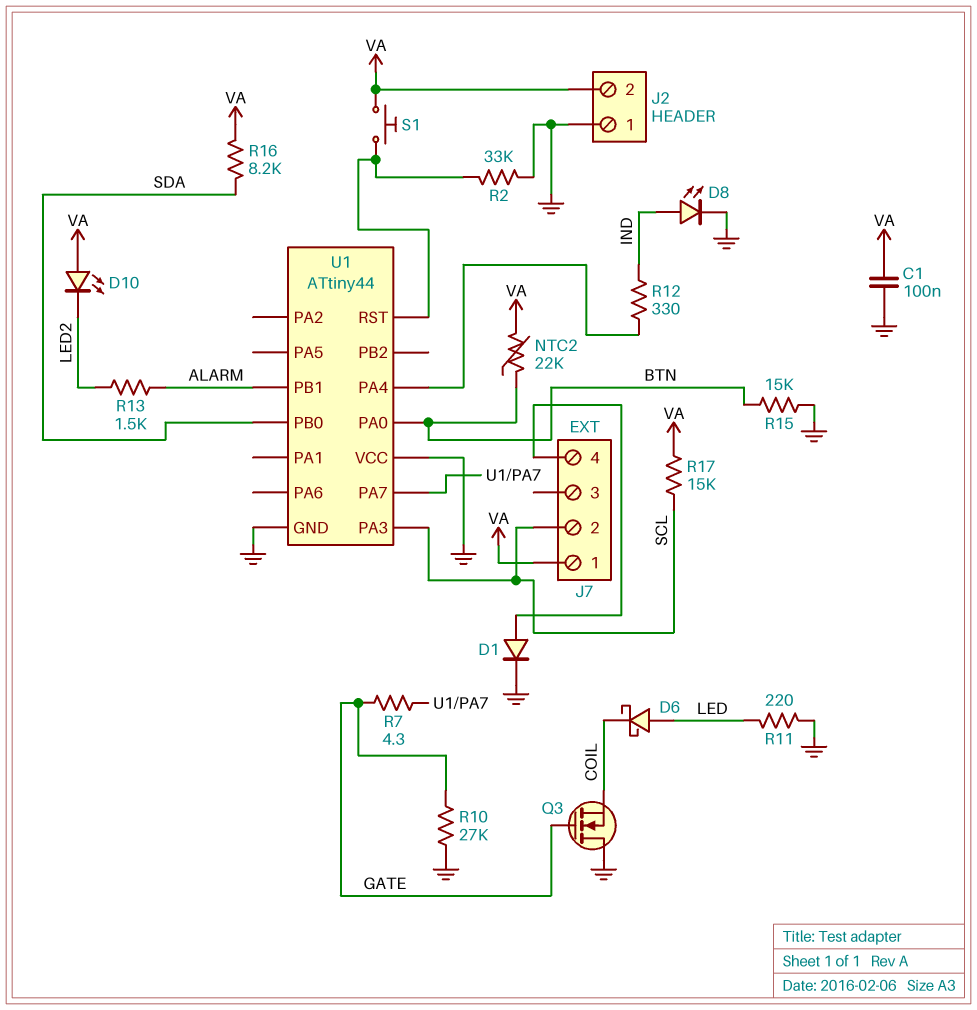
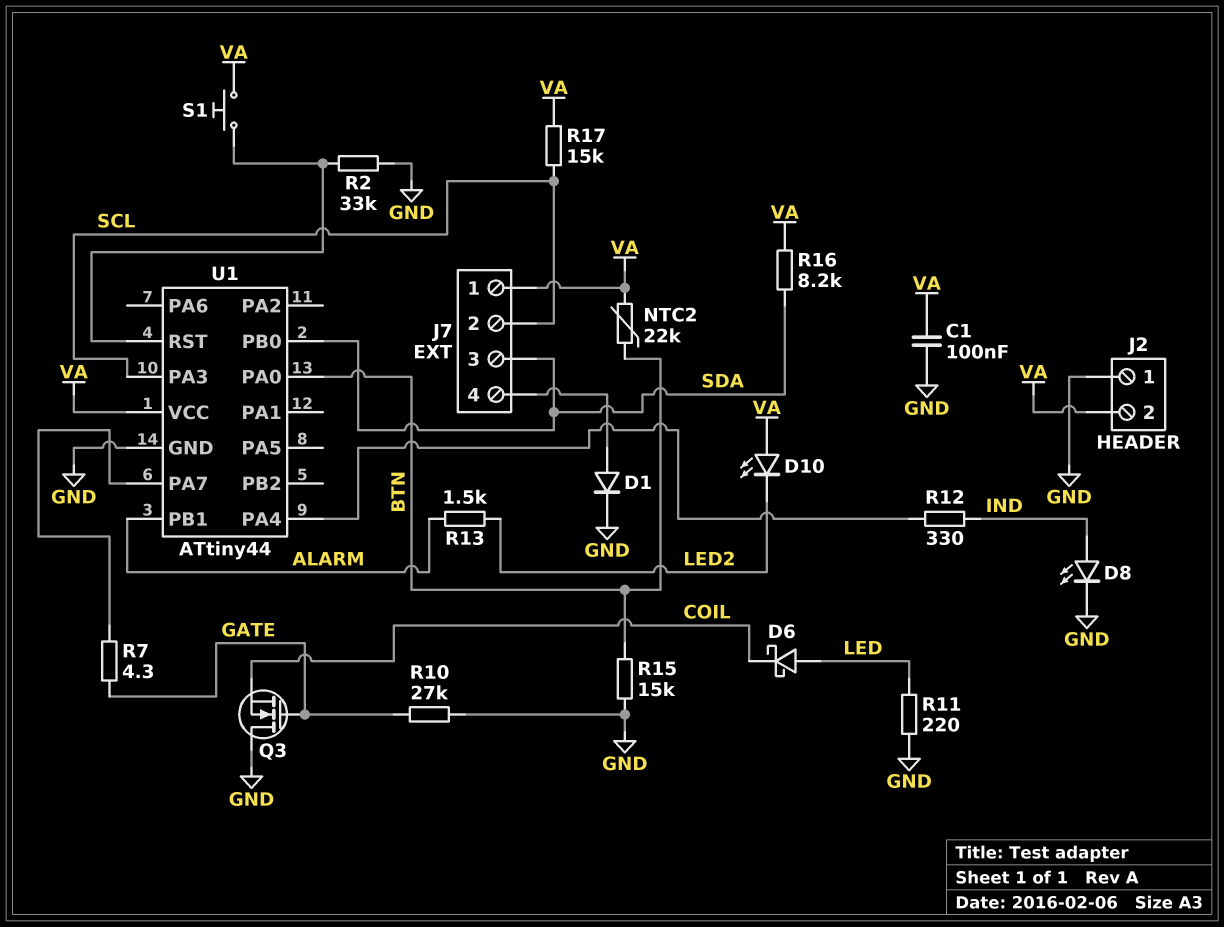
J7 pin 3: none -> SDA
U1 pin VCC: GND -> VA

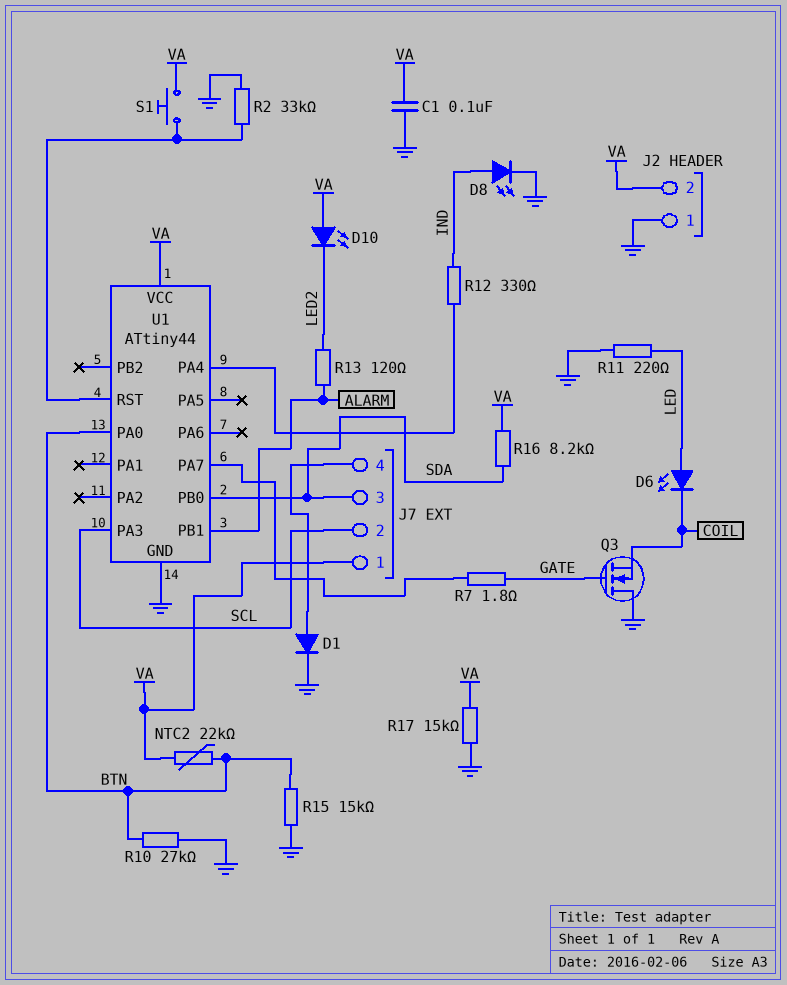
D6: schottky (A LED, K COIL) -> LED (A LED, K COIL)
R7: 4.3 (GATE, U1/PA7) -> 1.8 (GATE, U1/PA7)
R10: 27k (GATE, GND) -> 27k (BTN, GND)
R13: 1.5k (ALARM, LED2) -> 120 (ALARM, LED2)
R17: 15k (SCL, VA) -> 15k (GND, VA)

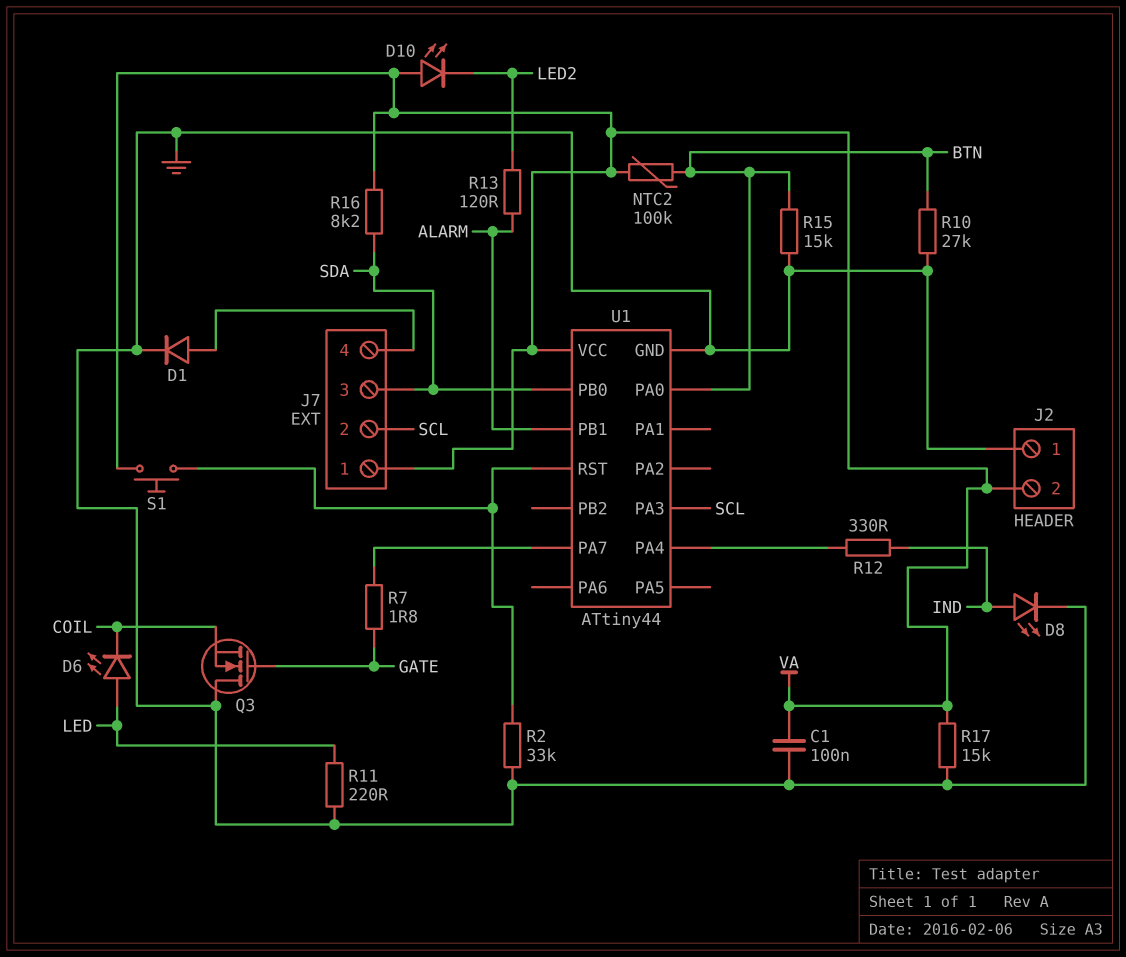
NTC2: 22k (BTN, VA) -> 100k (BTN, VA)

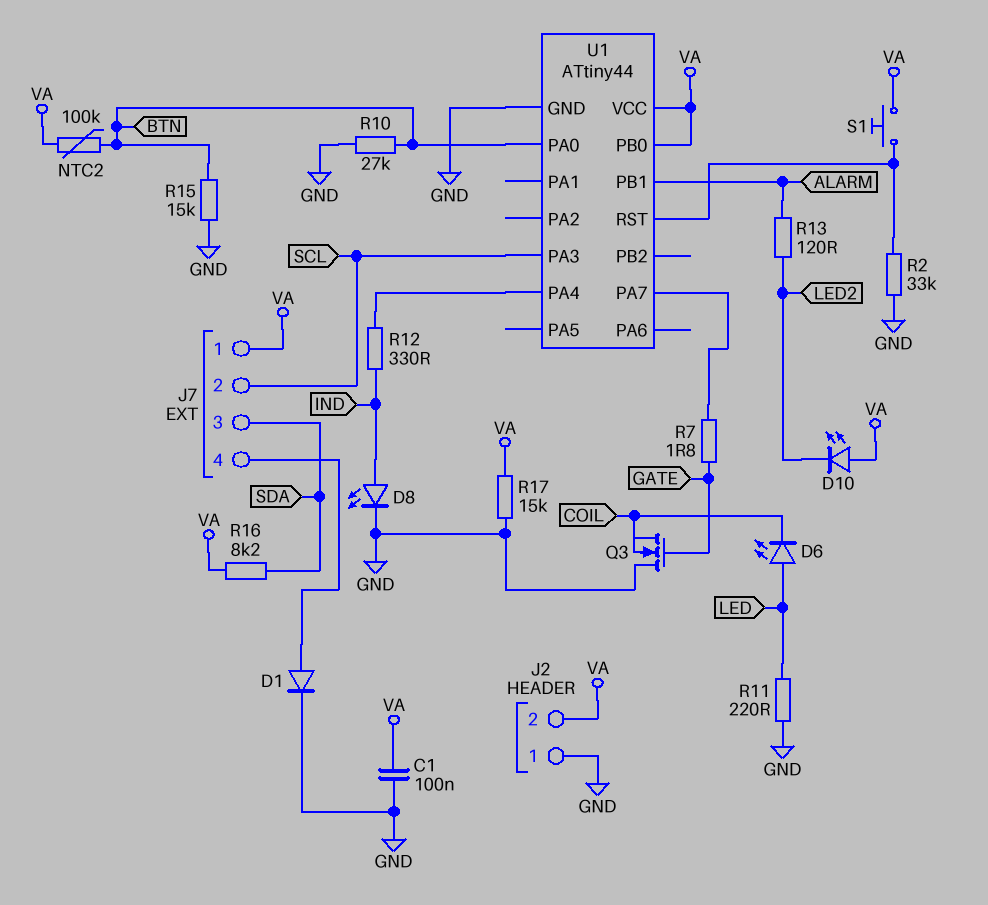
U1 pin PB0: SDA -> VA

